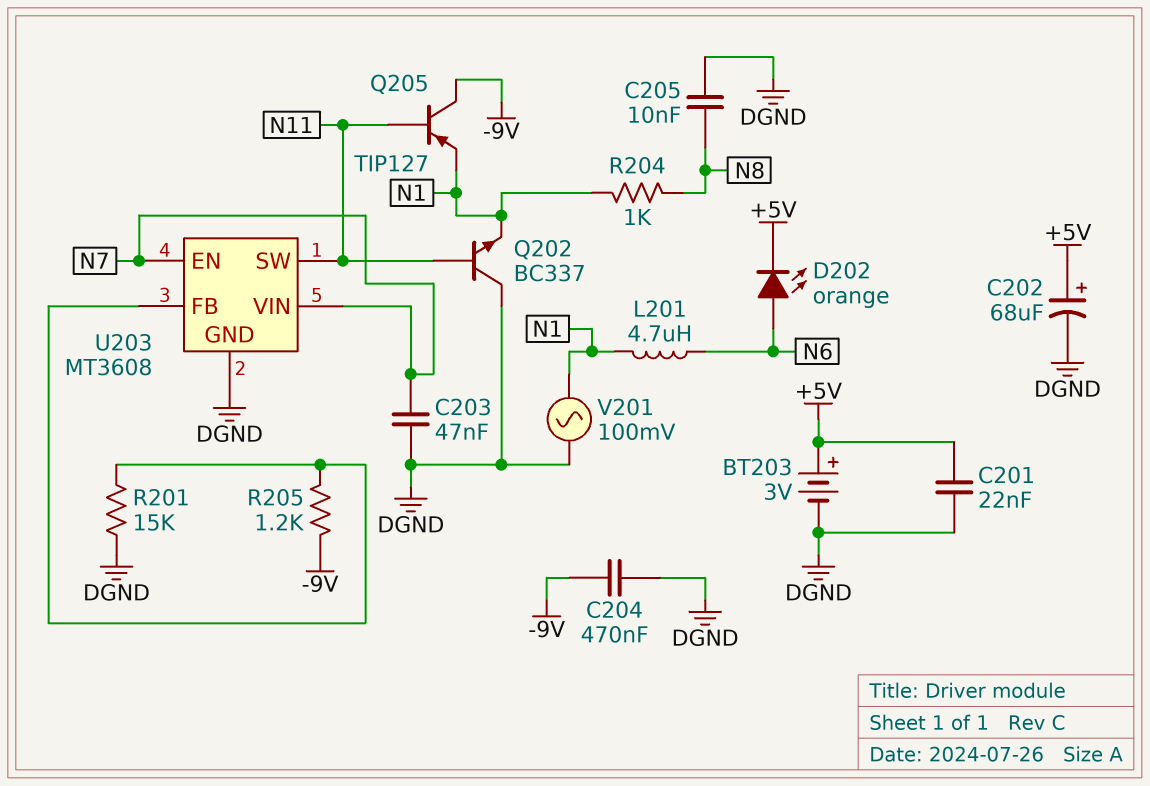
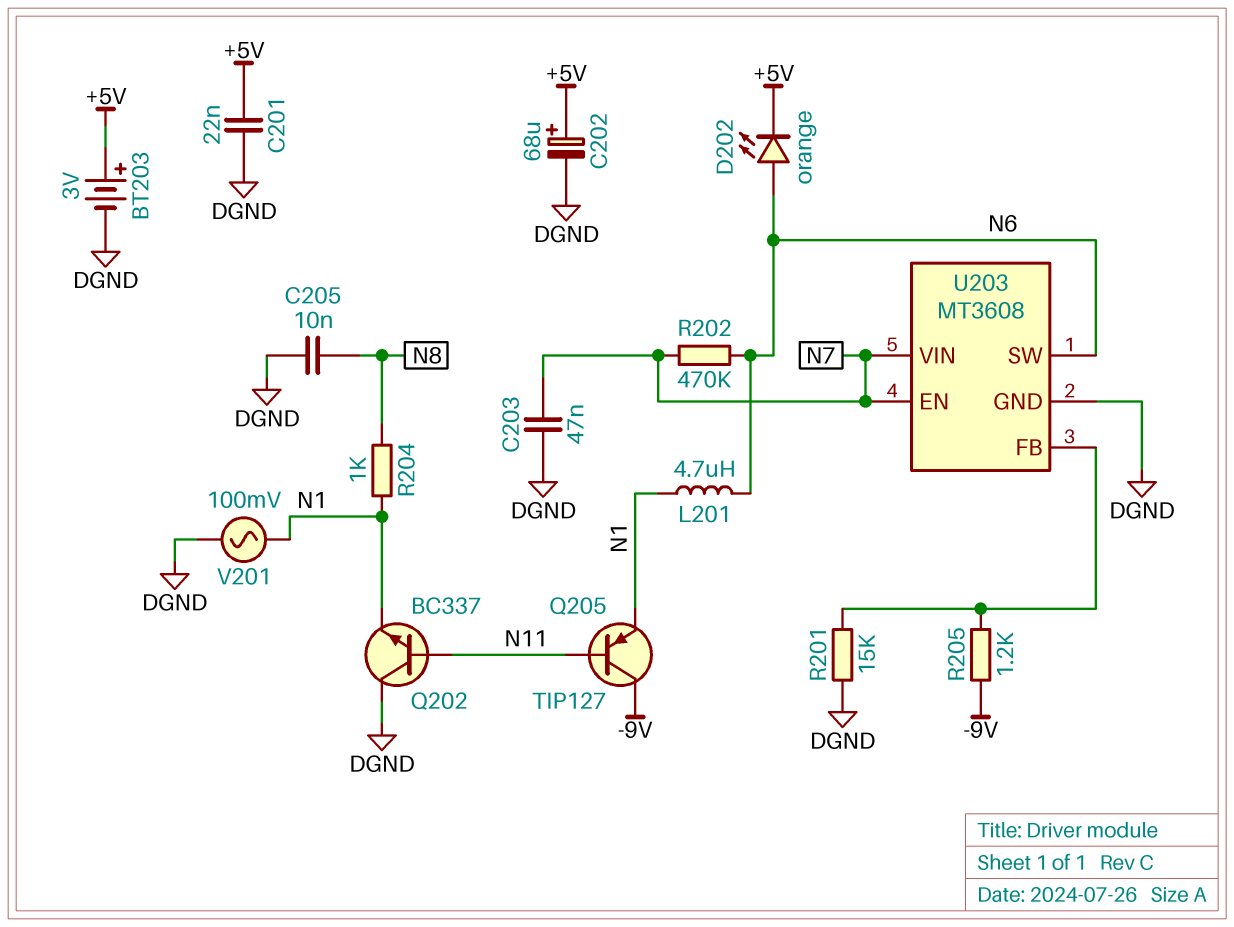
C204: 470nF (-9V, DGND) -> none
R202: none -> 470k (N6, N7)
U203 pin SW: N11 -> N6

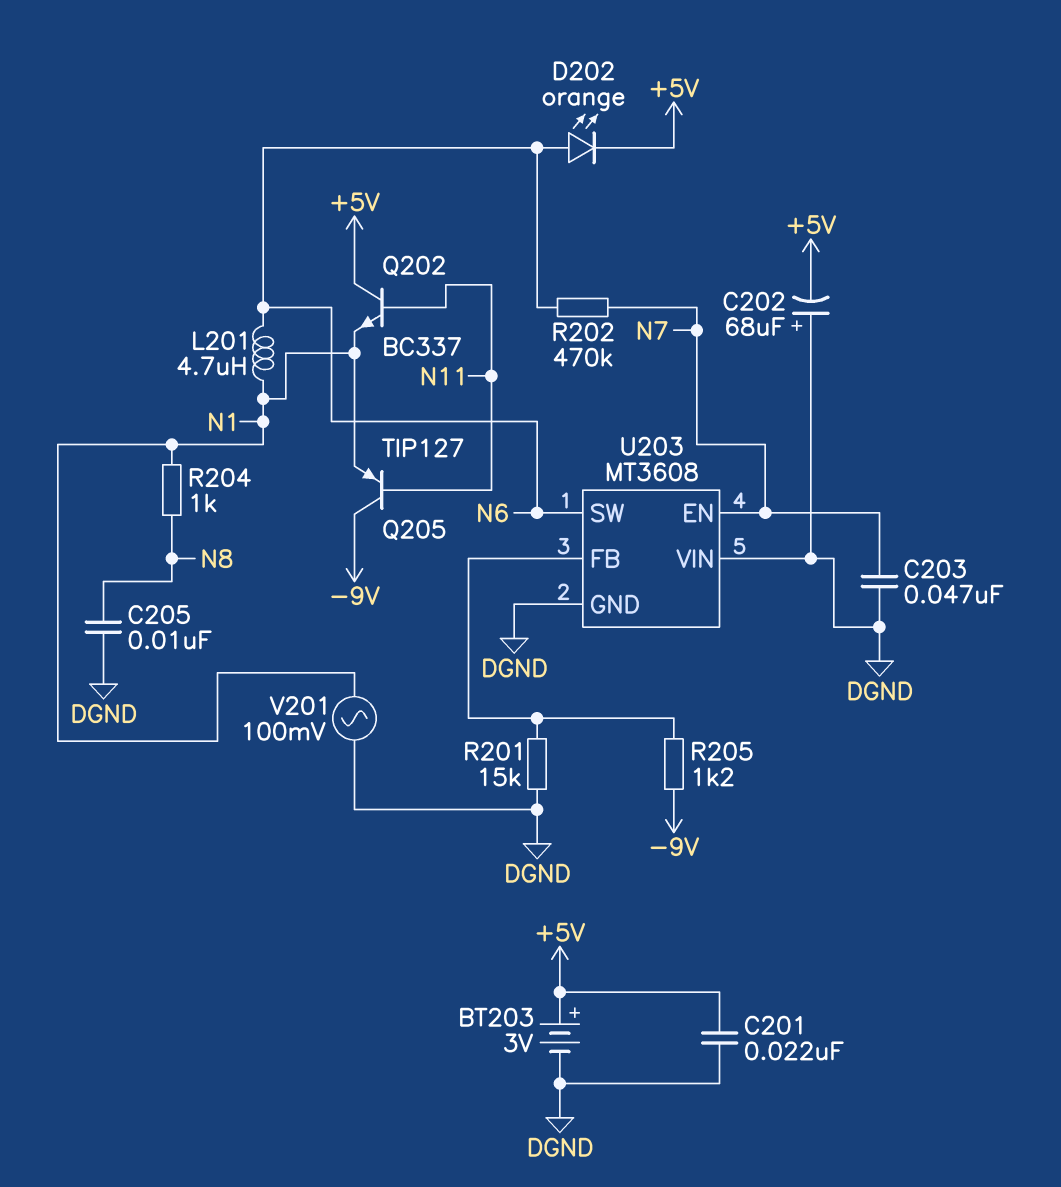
C202: 68uF (plus +5V, minus DGND) -> 68uF (plus DGND, minus +5V)
Q202: NPN BC337 (B N11, C DGND, E N1) -> NPN BC337 (B N11, C +5V, E N1)
U203 pin VIN: N7 -> DGND

